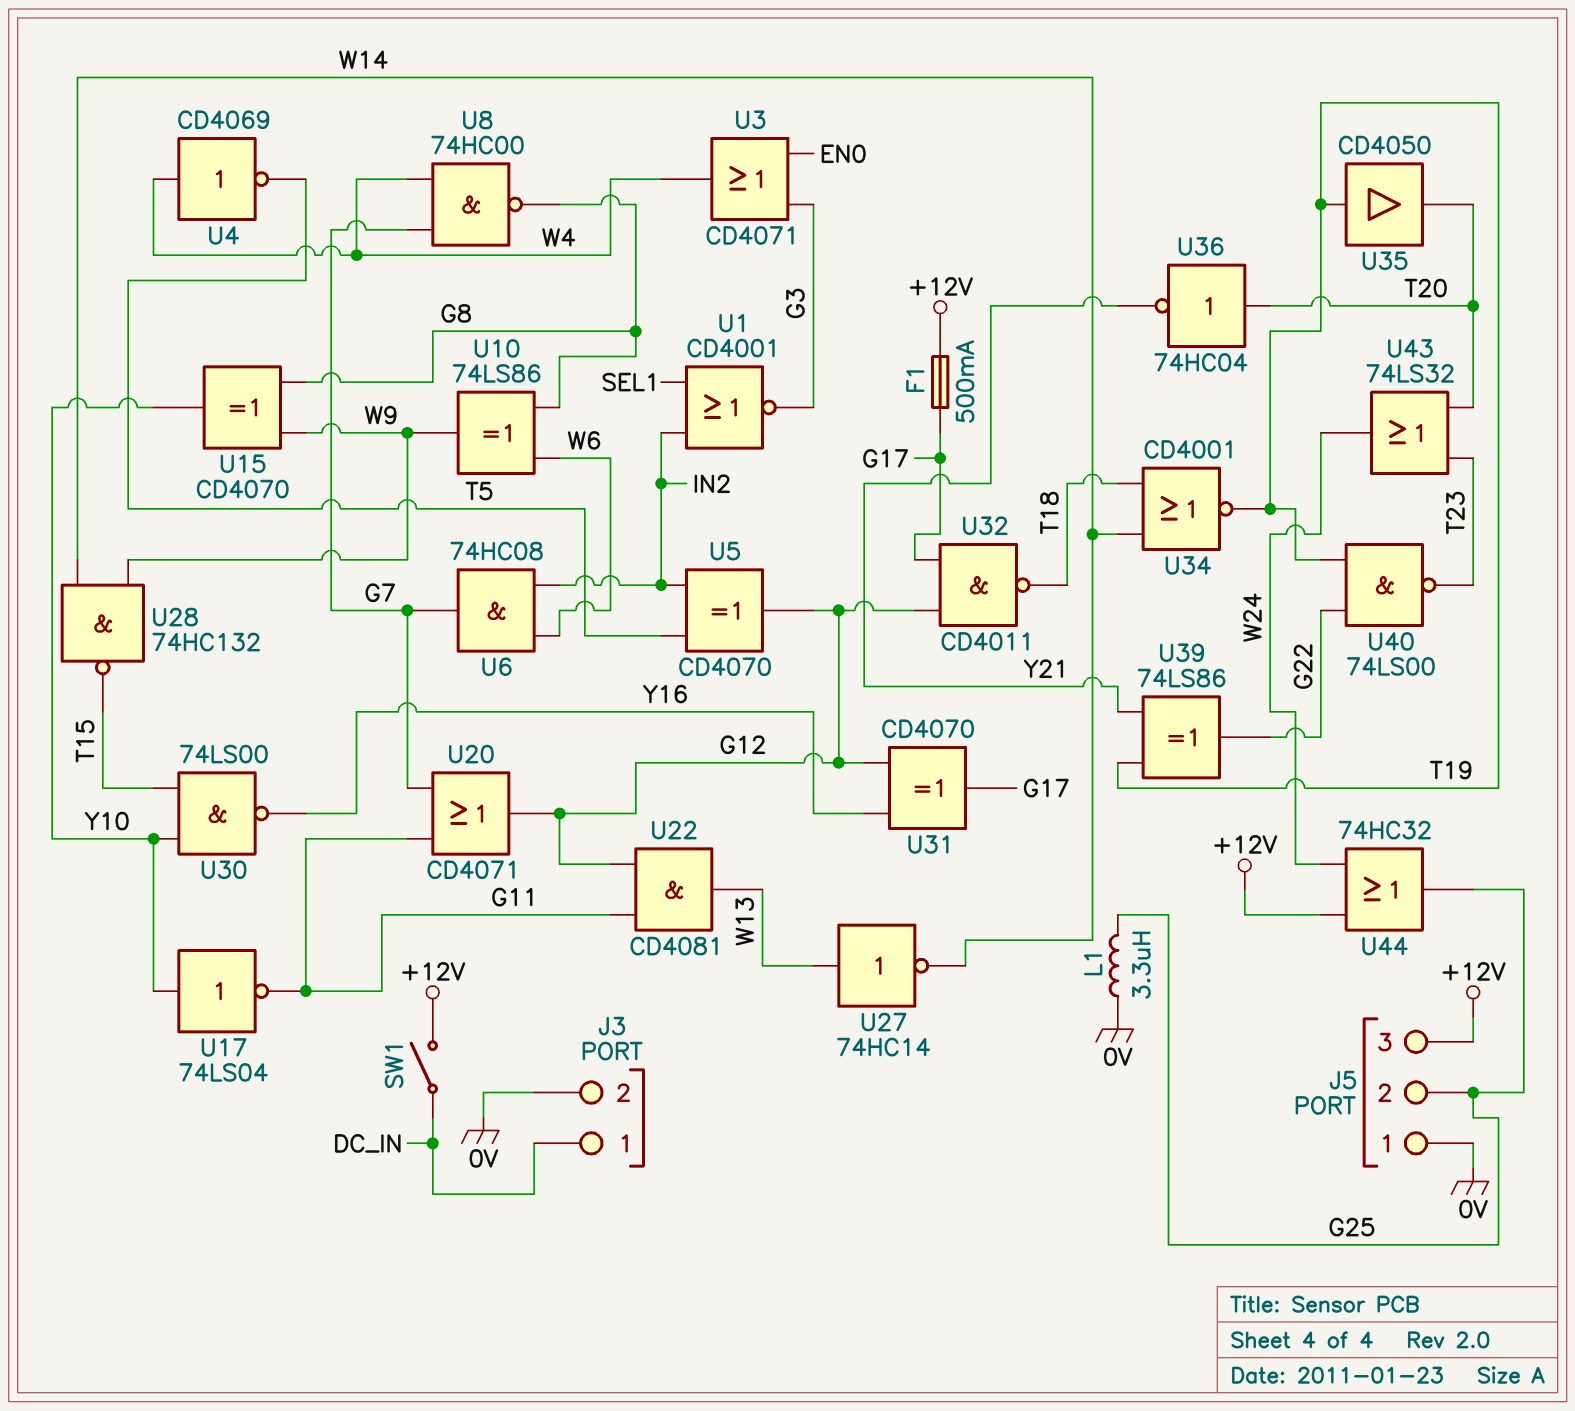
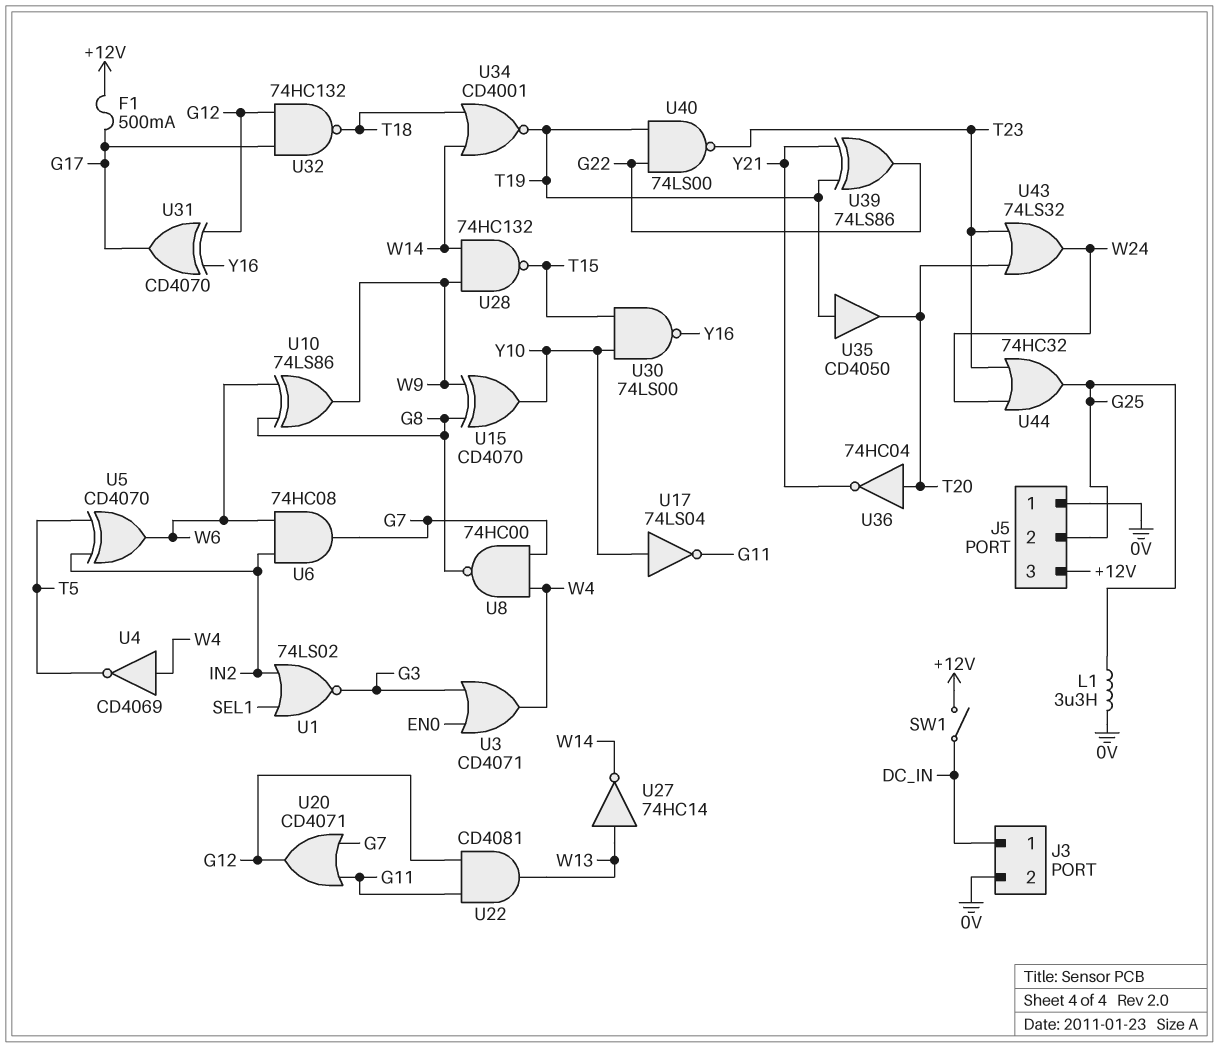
U1: NOR CD4001 (in IN2, in SEL1, out G3) -> NOR 74LS02 (in IN2, in SEL1, out G3)
U5: XOR CD4070 (in IN2, in T5, out G12) -> XOR CD4070 (in IN2, in T5, out W6)
U32: NAND CD4011 (in G12, in G17, out T18) -> NAND 74HC132 (in G12, in G17, out T18)
U44: OR 74HC32 (in +12V, in W24, out G25) -> OR 74HC32 (in T23, in W24, out G25)

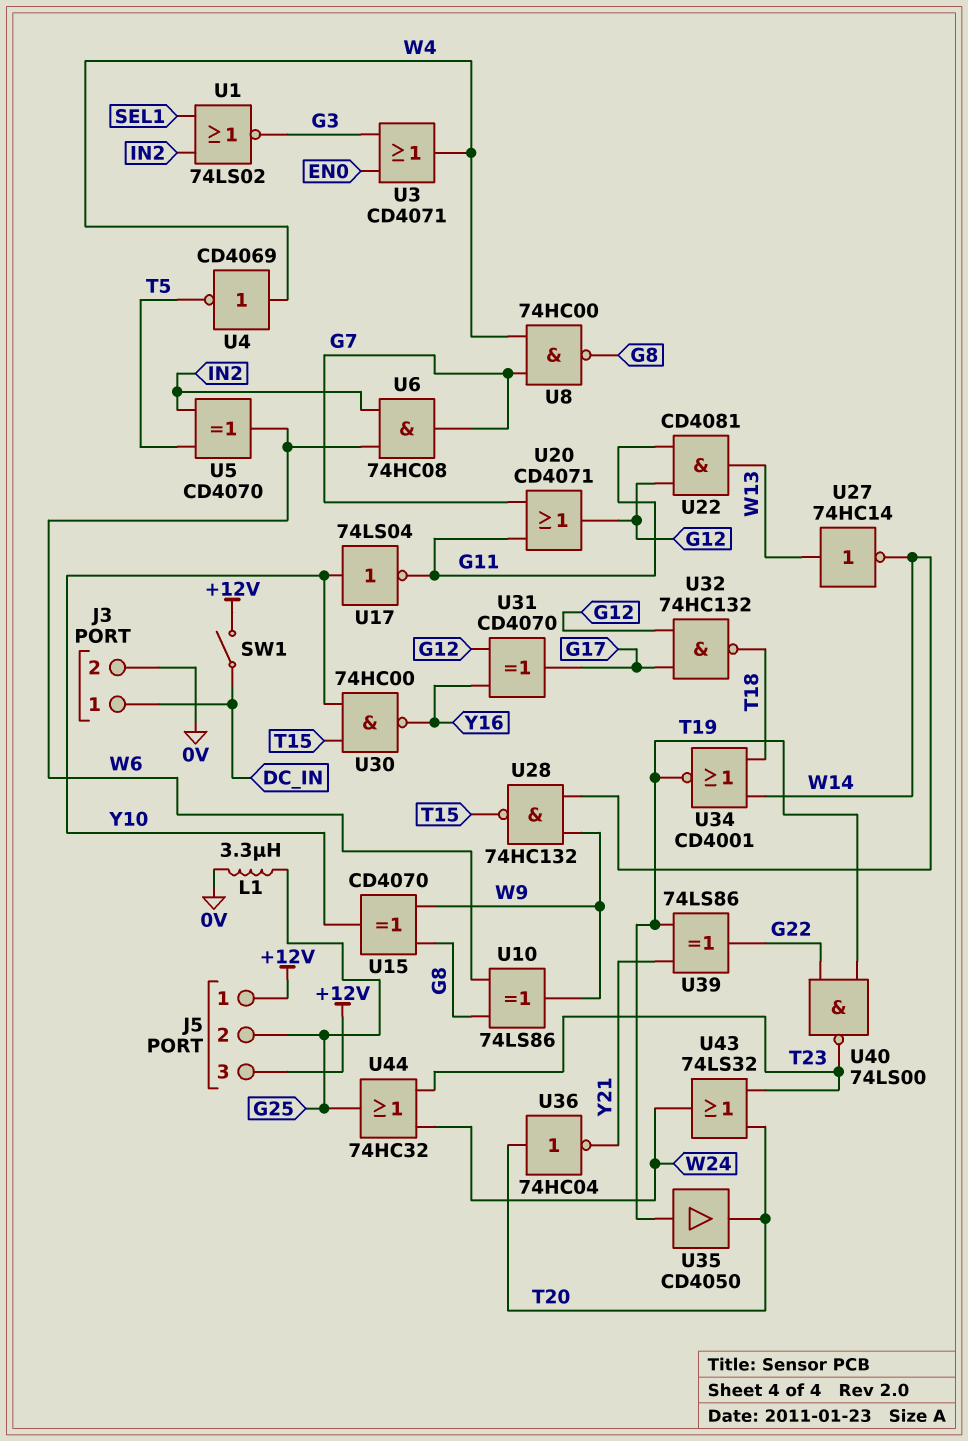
F1: 500mA (+12V, G17) -> none
J5 pin 1: 0V -> +12V
U30: NAND 74LS00 (in T15, in Y10, out Y16) -> NAND 74HC00 (in T15, in Y10, out Y16)

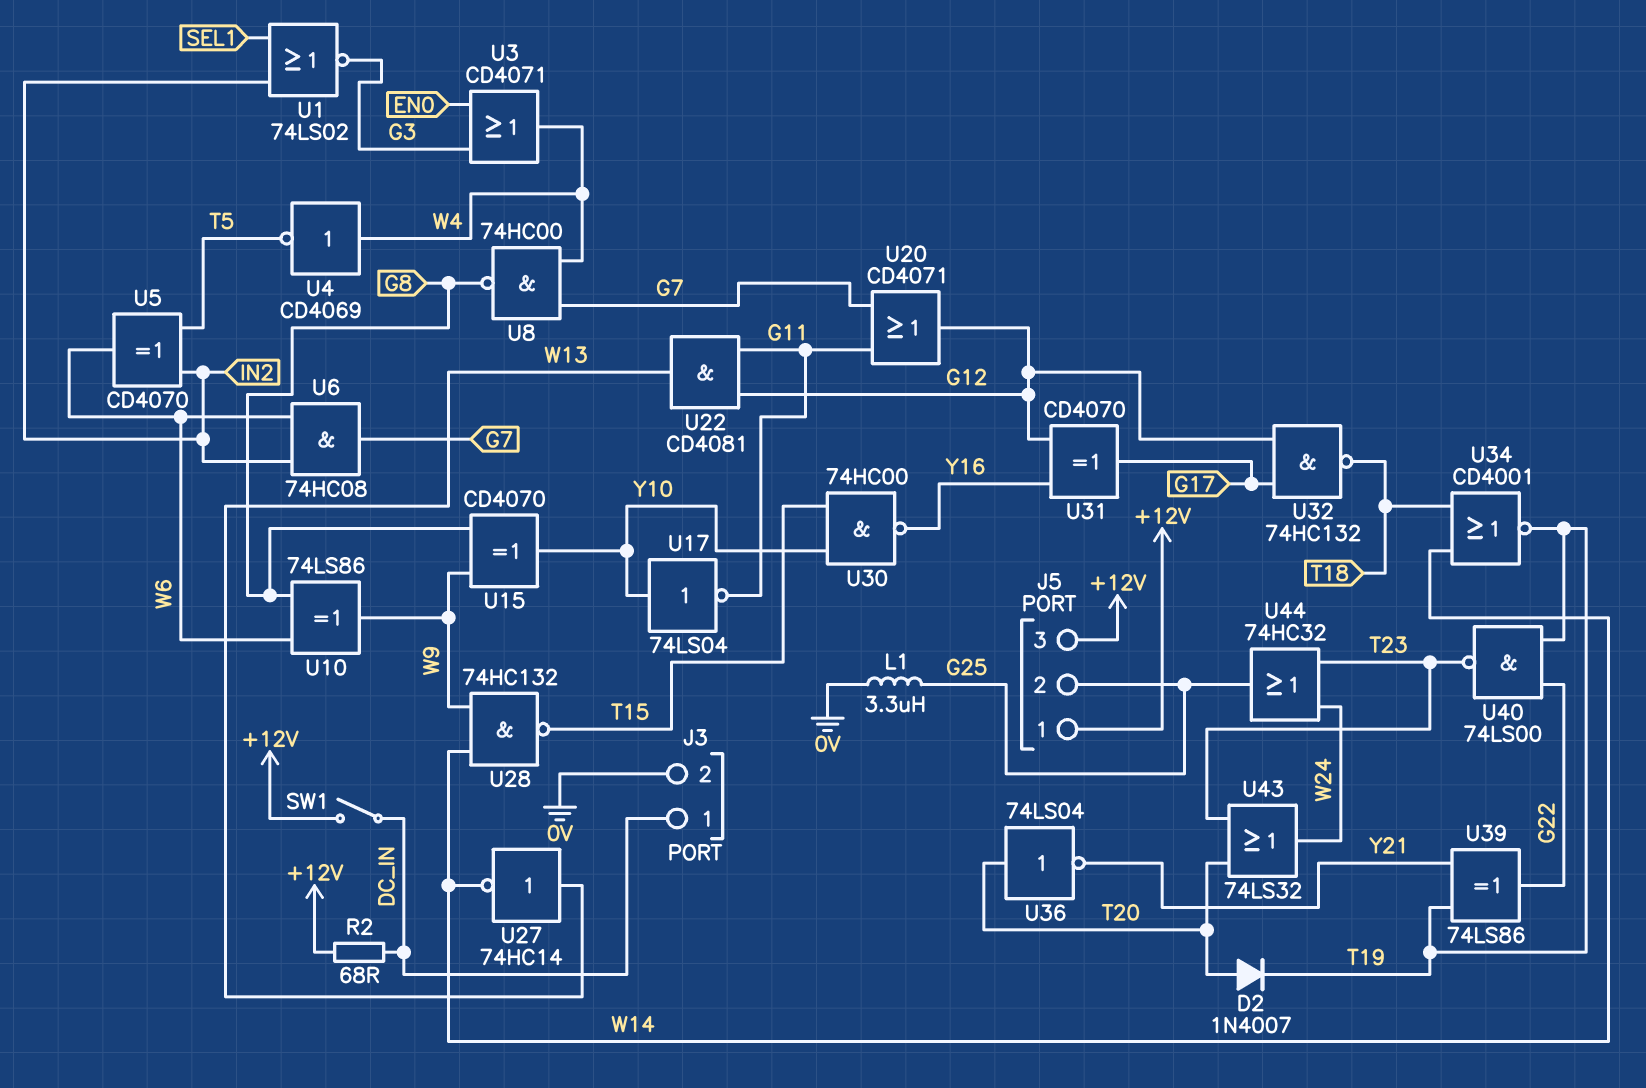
D2: none -> diode 1N4007 (A T20, K T19)
R2: none -> 68 (+12V, DC_IN)
U35: buffer CD4050 (in T19, out T20) -> none
U36: NOT 74HC04 (in T20, out Y21) -> NOT 74LS04 (in T20, out Y21)

